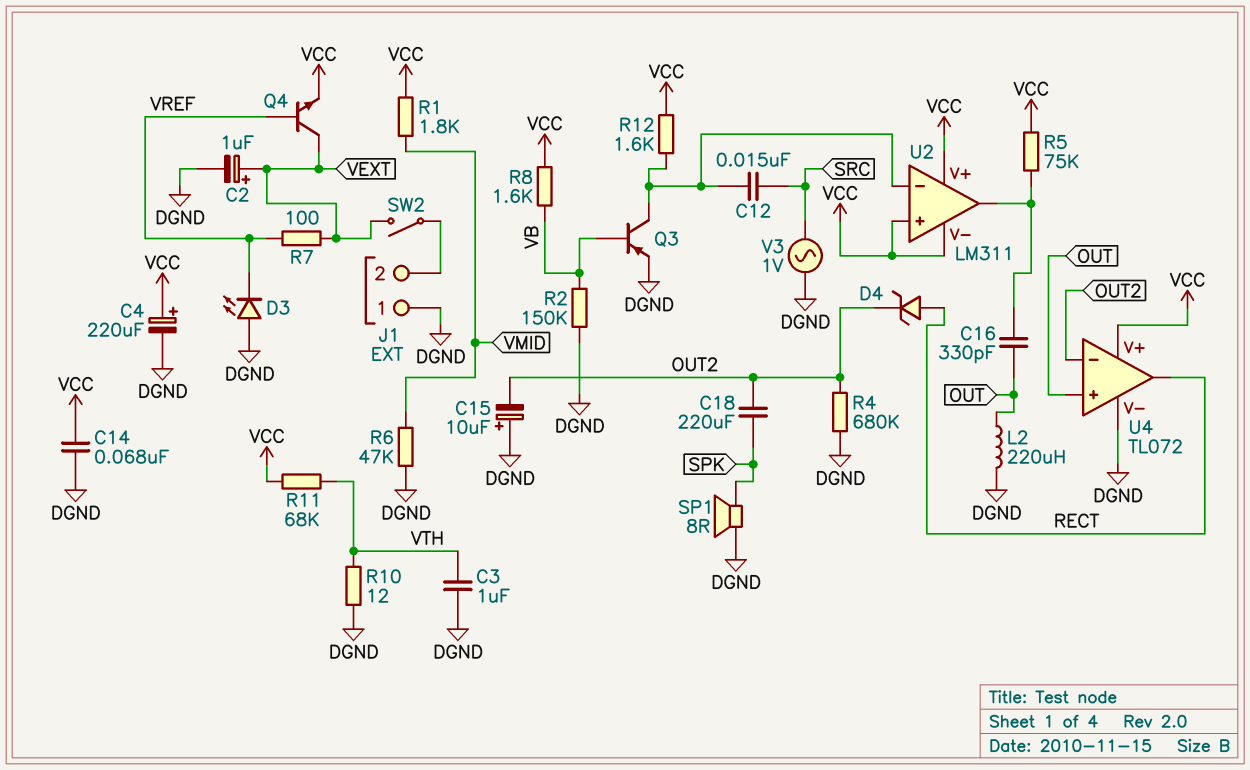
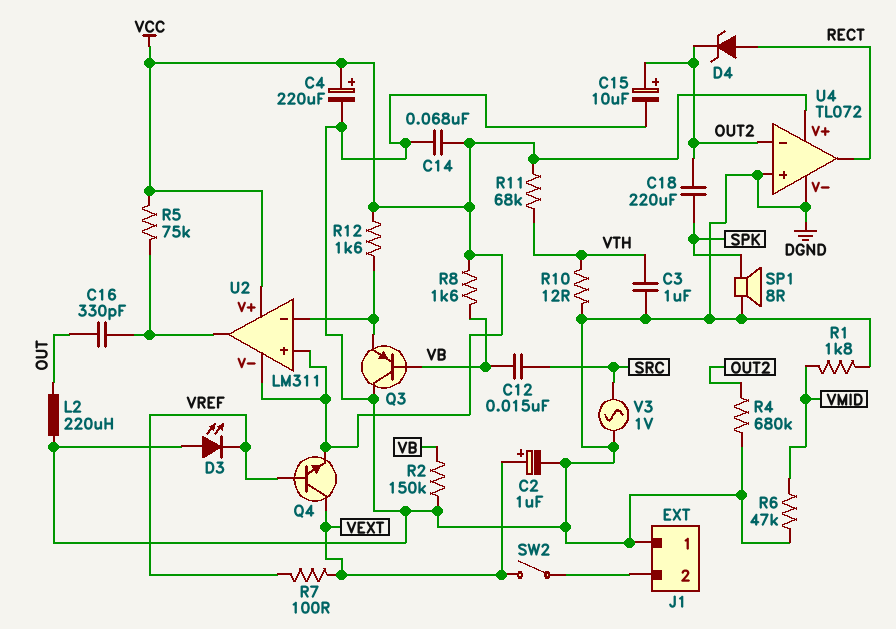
C12: 15nF (SRC, U2/in-) -> 15nF (SRC, VB)
C15: 10uF (plus DGND, minus OUT2) -> 10uF (plus OUT2, minus DGND)
Q3: PNP (B VB, C U2/in-, E DGND) -> PNP (B VB, C DGND, E U2/in-)
R1: 1.8k (VCC, VMID) -> 1.8k (DGND, VMID)
U4 pin in+: OUT -> DGND

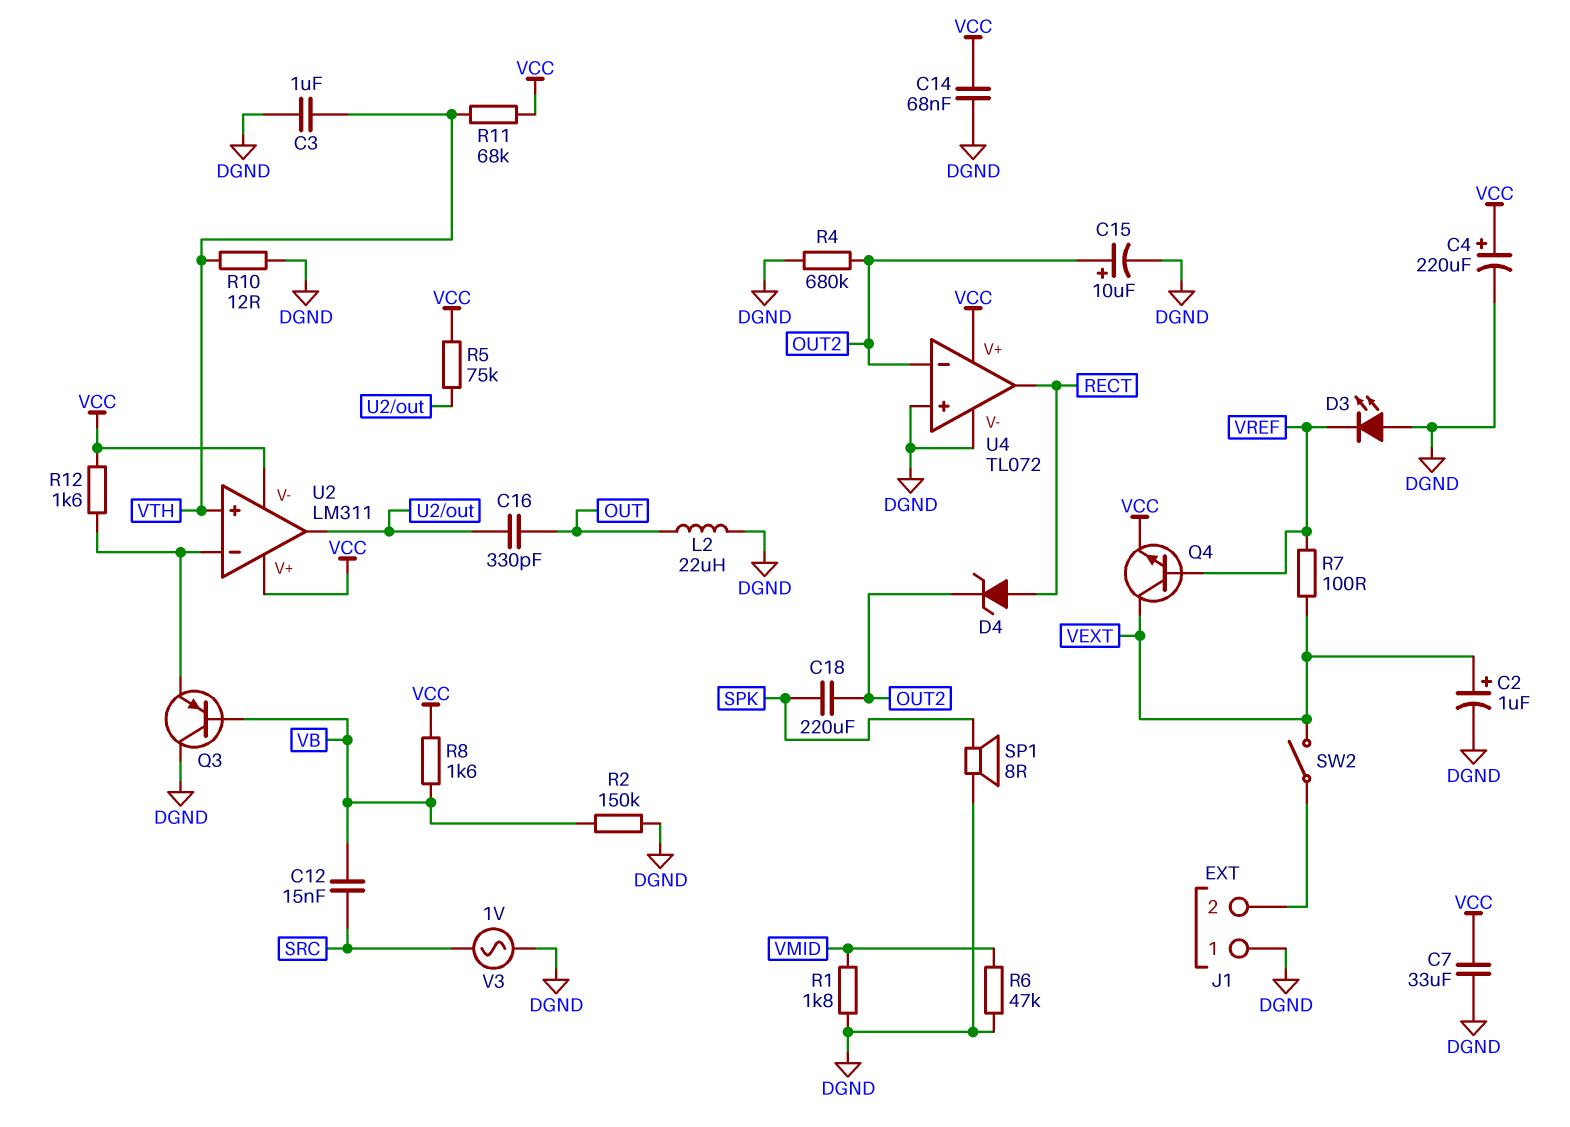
C7: none -> 33uF (DGND, VCC)
L2: 220uH (DGND, OUT) -> 22uH (DGND, OUT)
U2 pin in+: VCC -> VTH

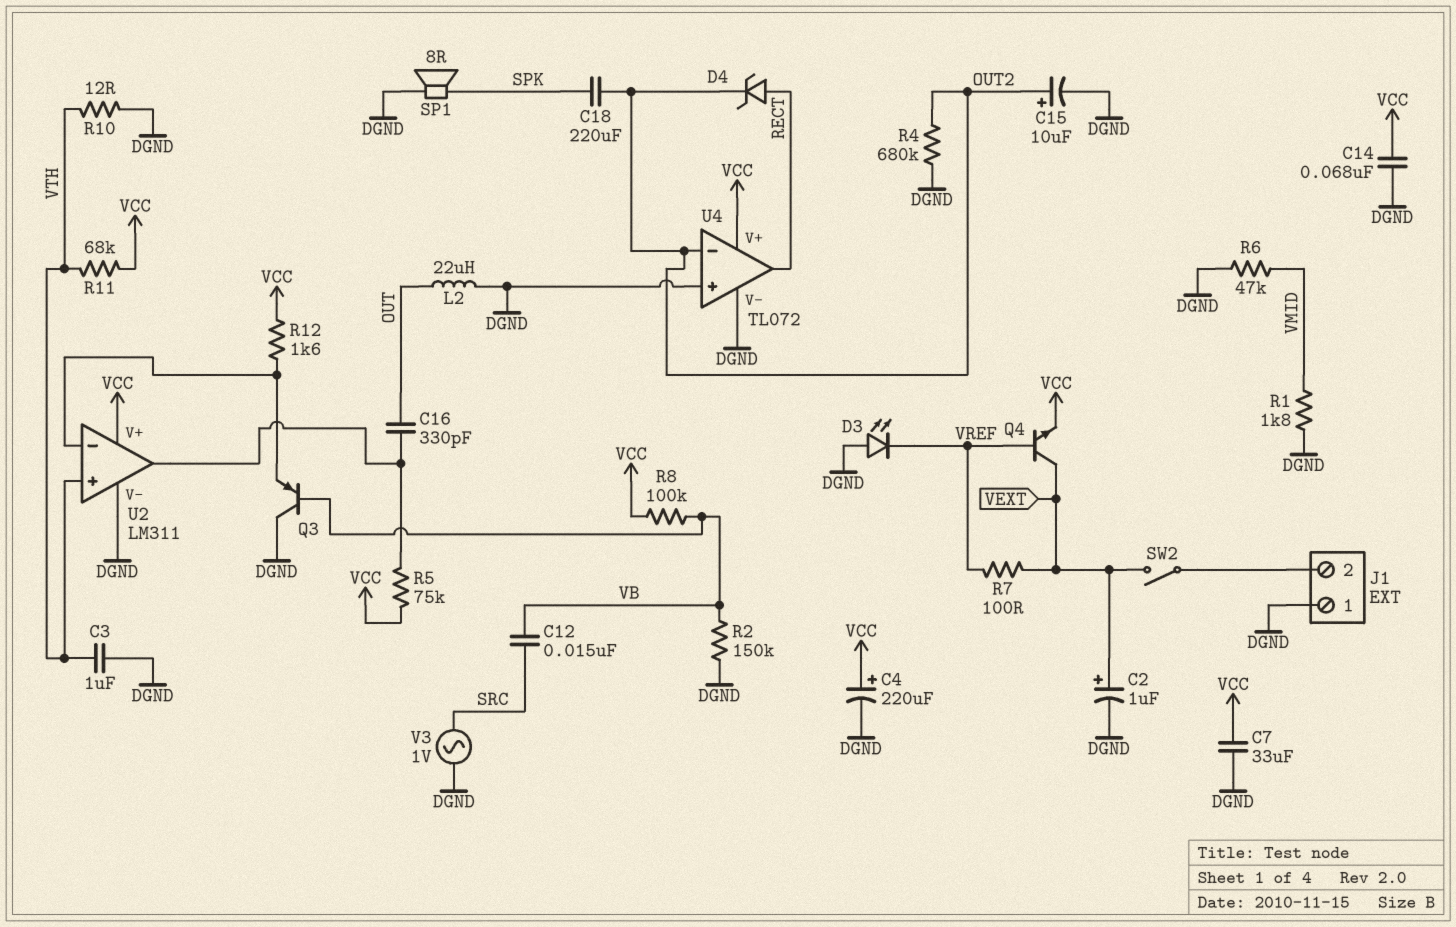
R8: 1.6k (VB, VCC) -> 100k (VB, VCC)
U2 pin V-: VCC -> DGND

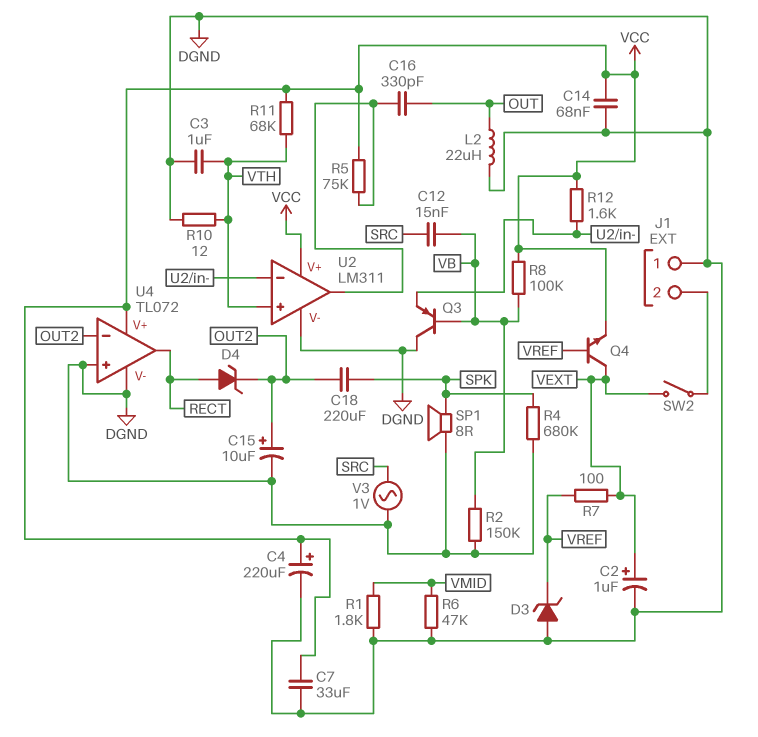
D3: LED (A DGND, K VREF) -> zener (A DGND, K VREF)
R4: 680k (DGND, OUT2) -> 680k (DGND, SPK)

